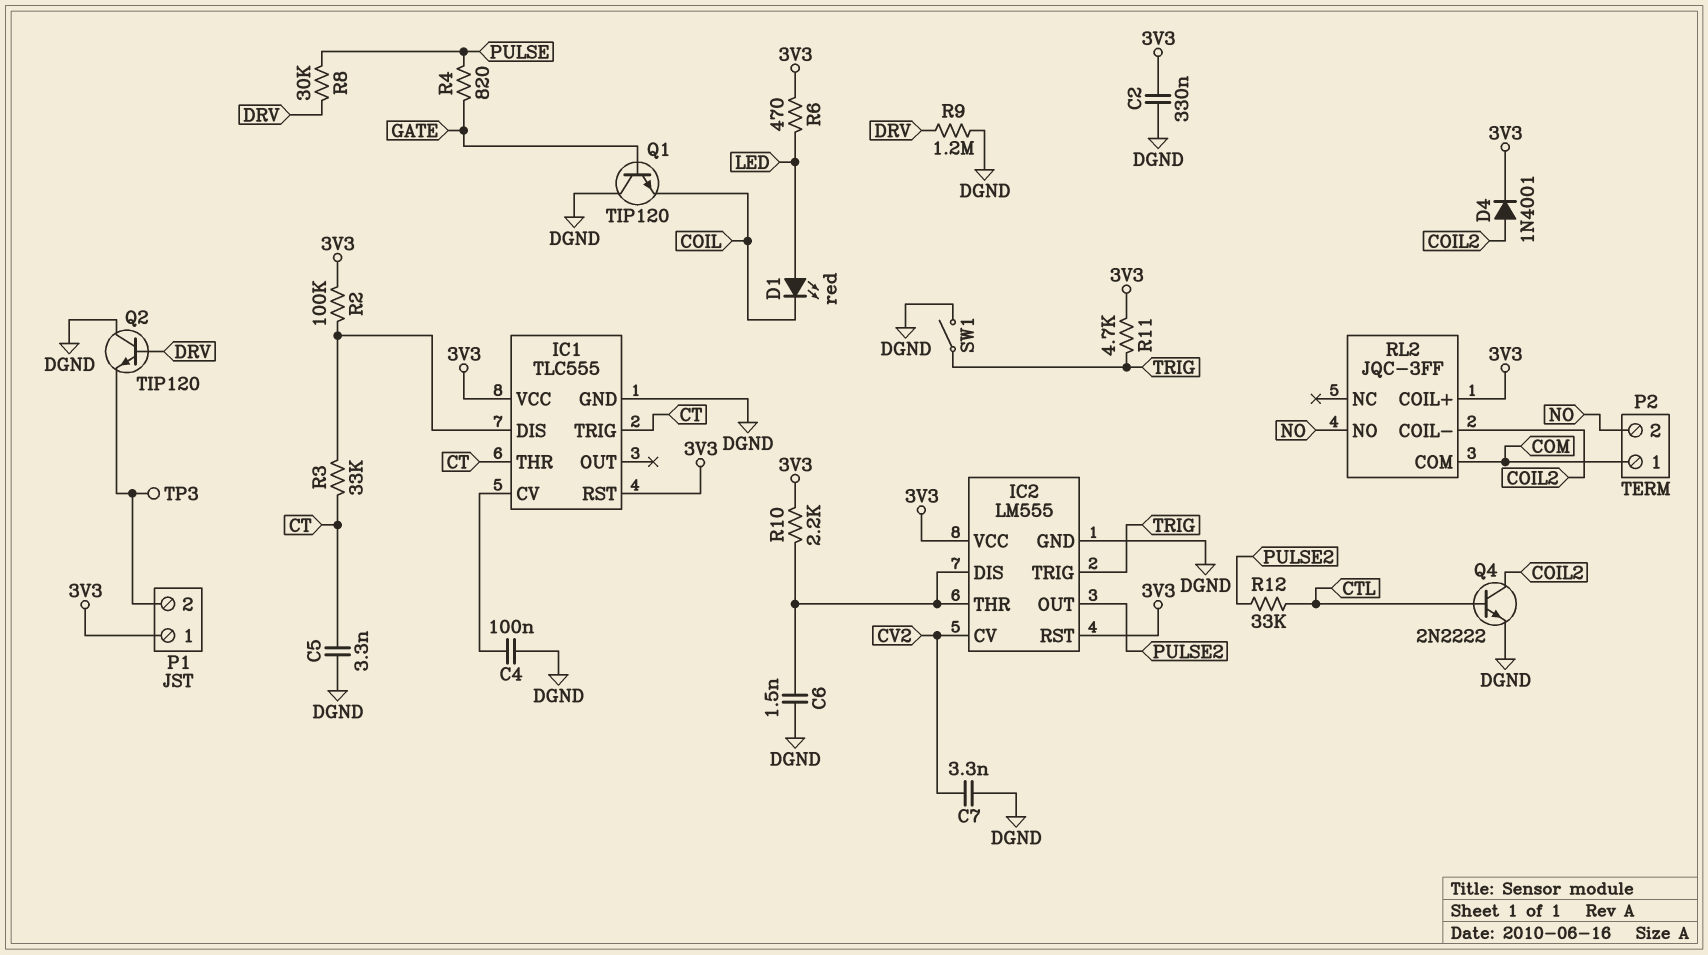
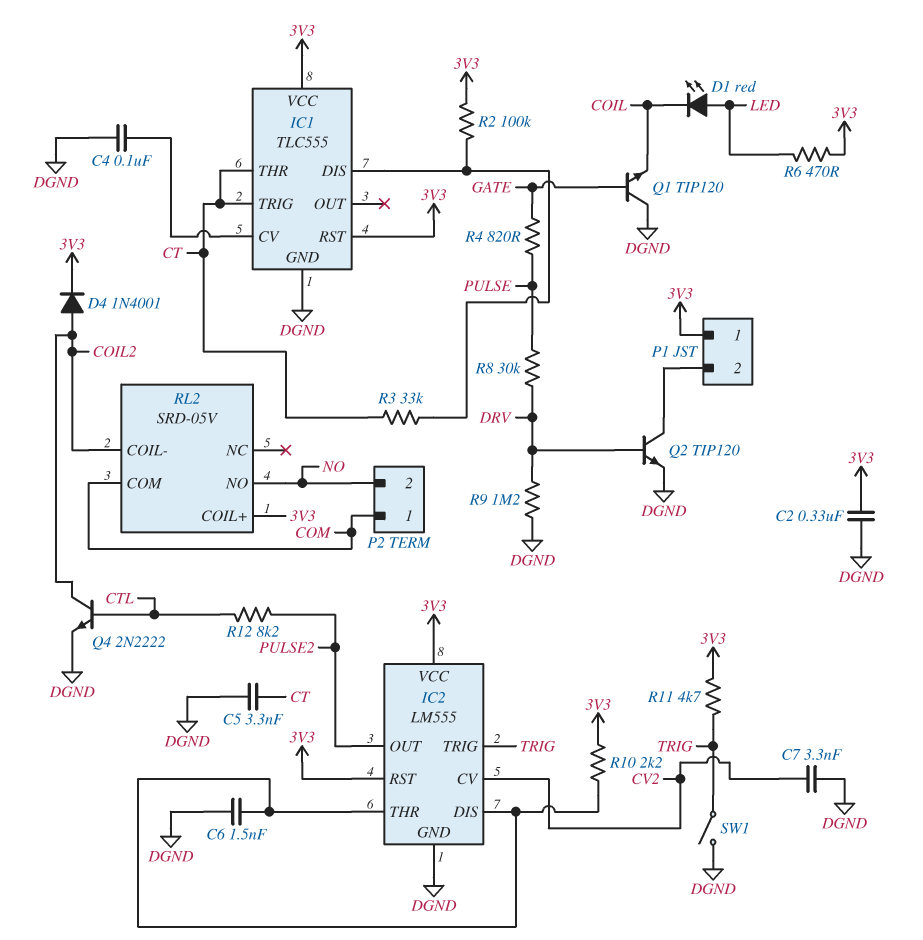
Q2: NPN TIP120 (B DRV, C DGND, E P1/2) -> NPN TIP120 (B DRV, C P1/2, E DGND)
R12: 33k (CTL, PULSE2) -> 8.2k (CTL, PULSE2)
RL2: JQC-3FF -> SRD-05V
TP3: test point (P1/2) -> none

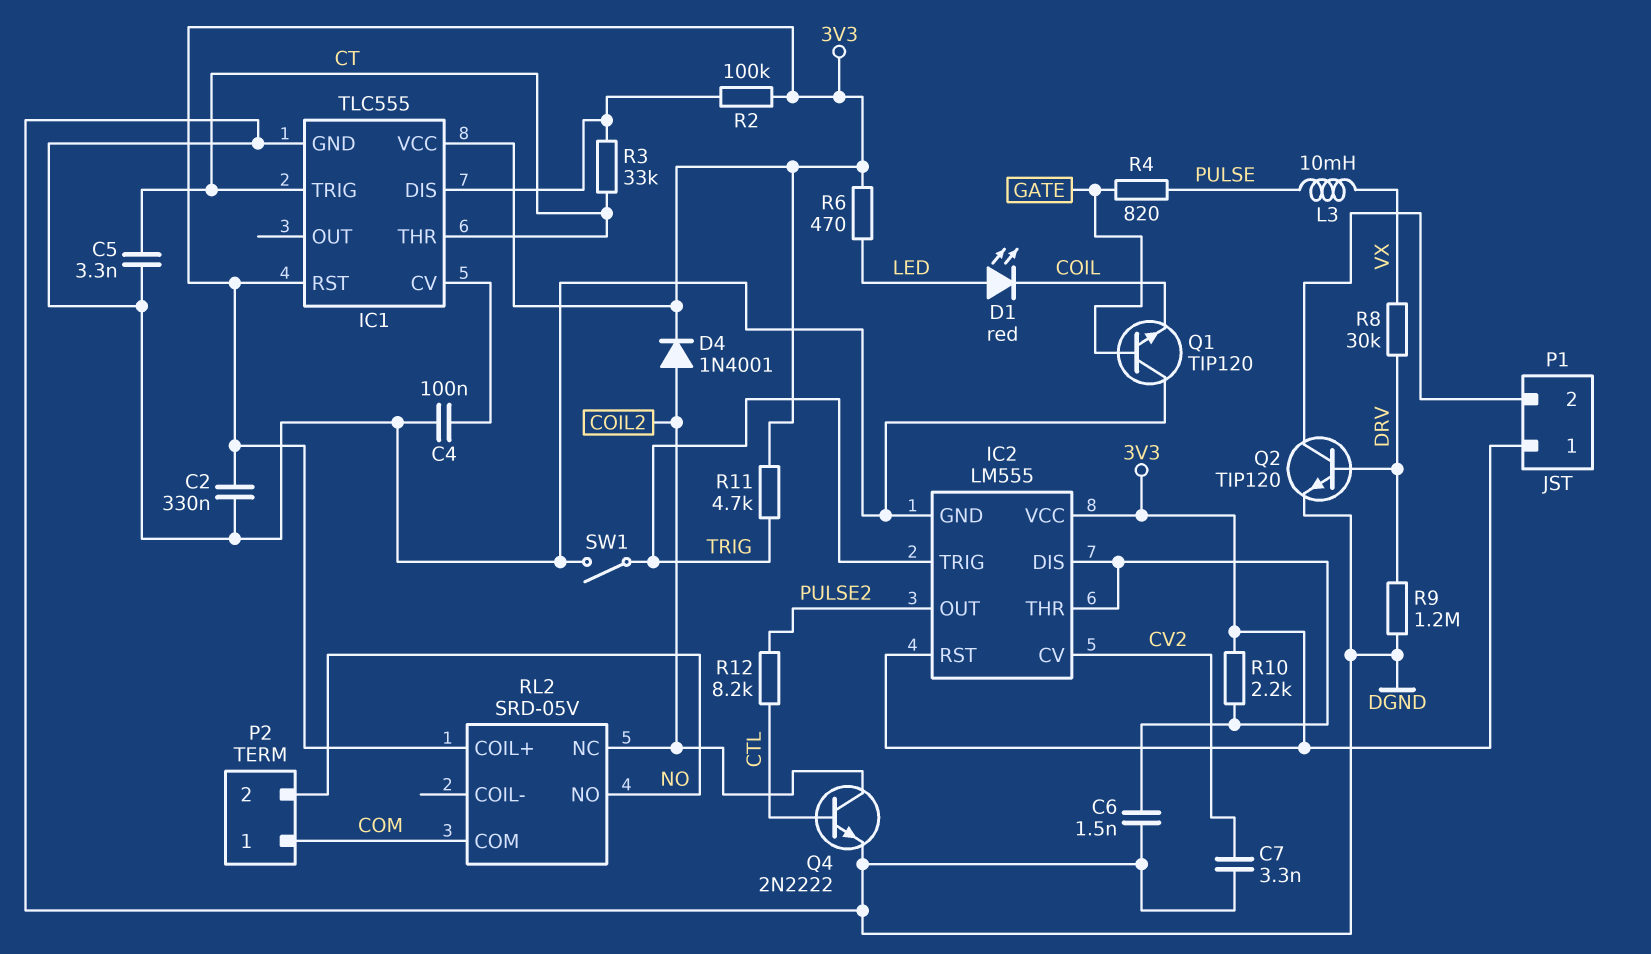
L3: none -> 10mH (PULSE, VX)
R8: 30k (DRV, PULSE) -> 30k (DRV, VX)
RL2 pin COIL-: COIL2 -> none
RL2 pin NC: none -> COIL2

